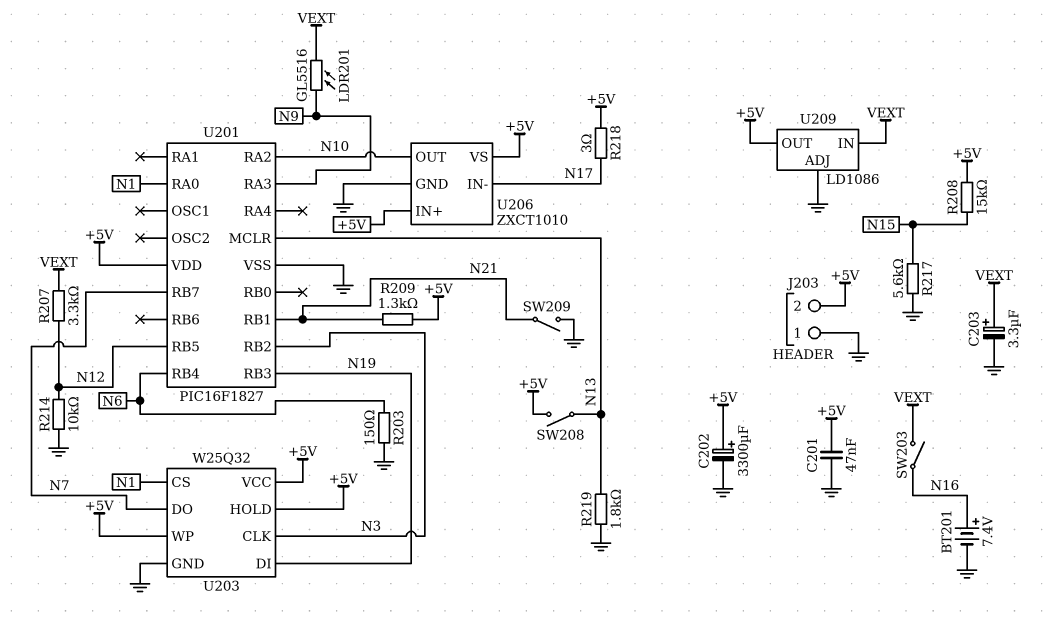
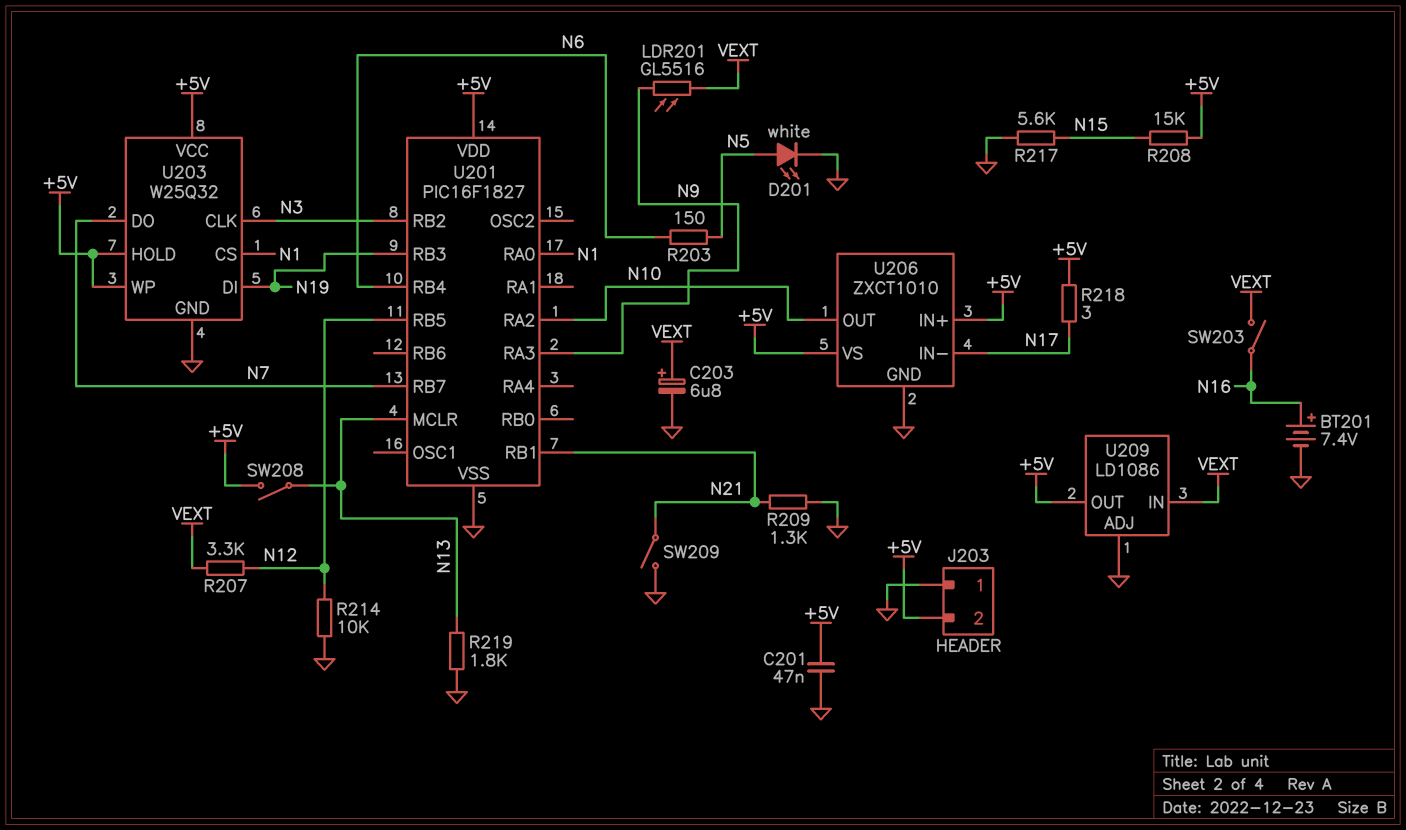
C202: 3300uF (plus +5V, minus GND) -> none
C203: 3.3uF (plus VEXT, minus GND) -> 6.8uF (plus VEXT, minus GND)
D201: none -> LED white (A N5, K GND)
R203: 150 (GND, N6) -> 150 (N5, N6)
R209: 1.3k (+5V, N21) -> 1.3k (GND, N21)

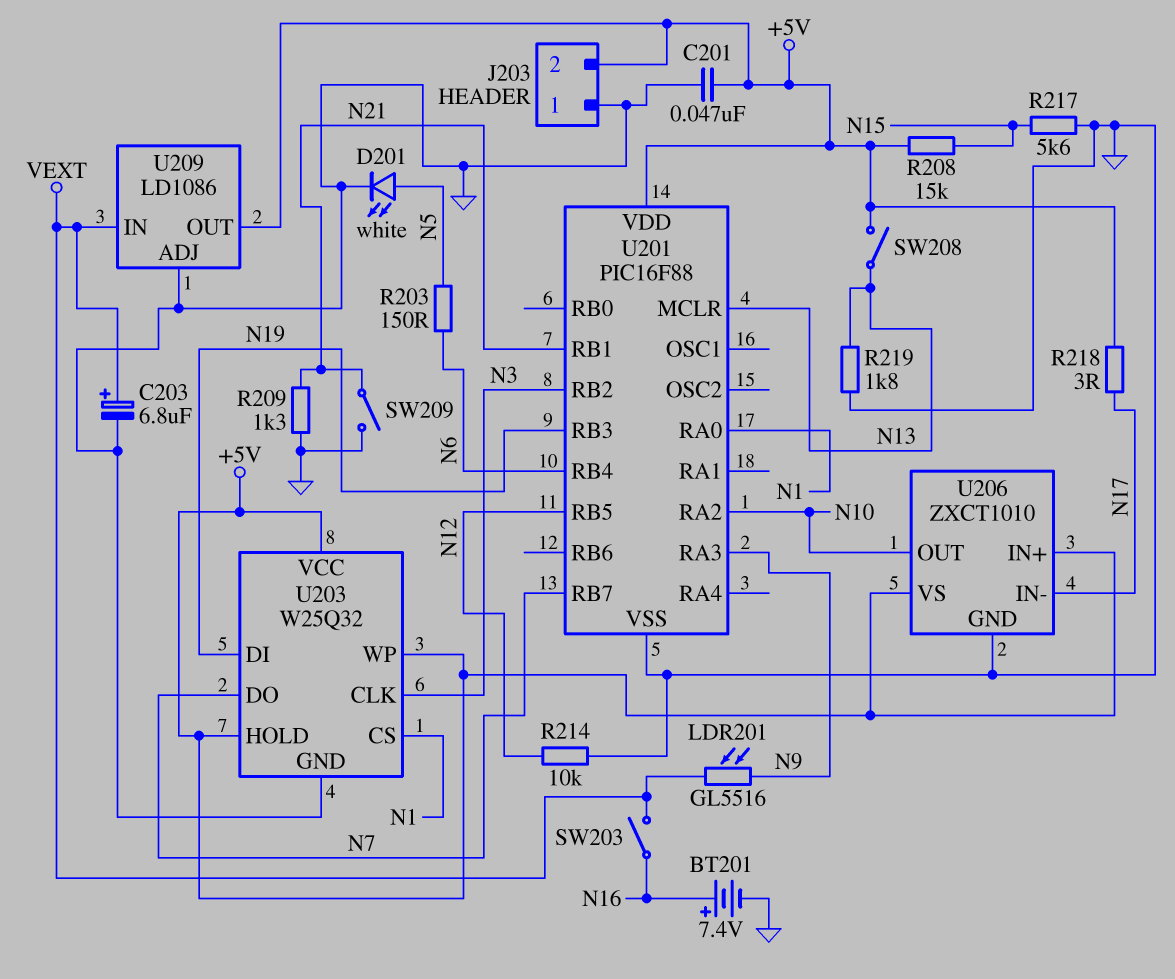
R207: 3.3k (N12, VEXT) -> none
U201: PIC16F1827 -> PIC16F88

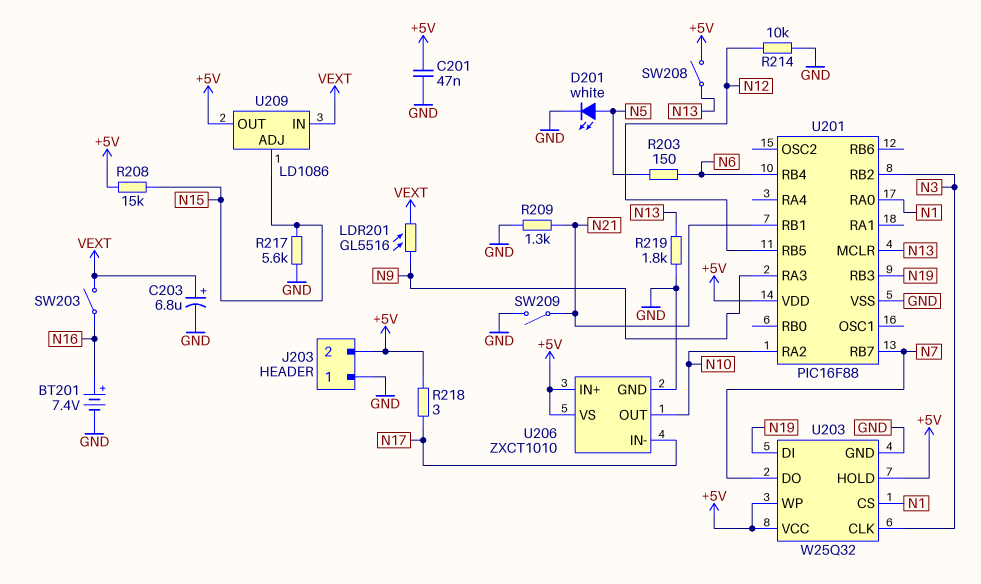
U209 pin ADJ: GND -> N15

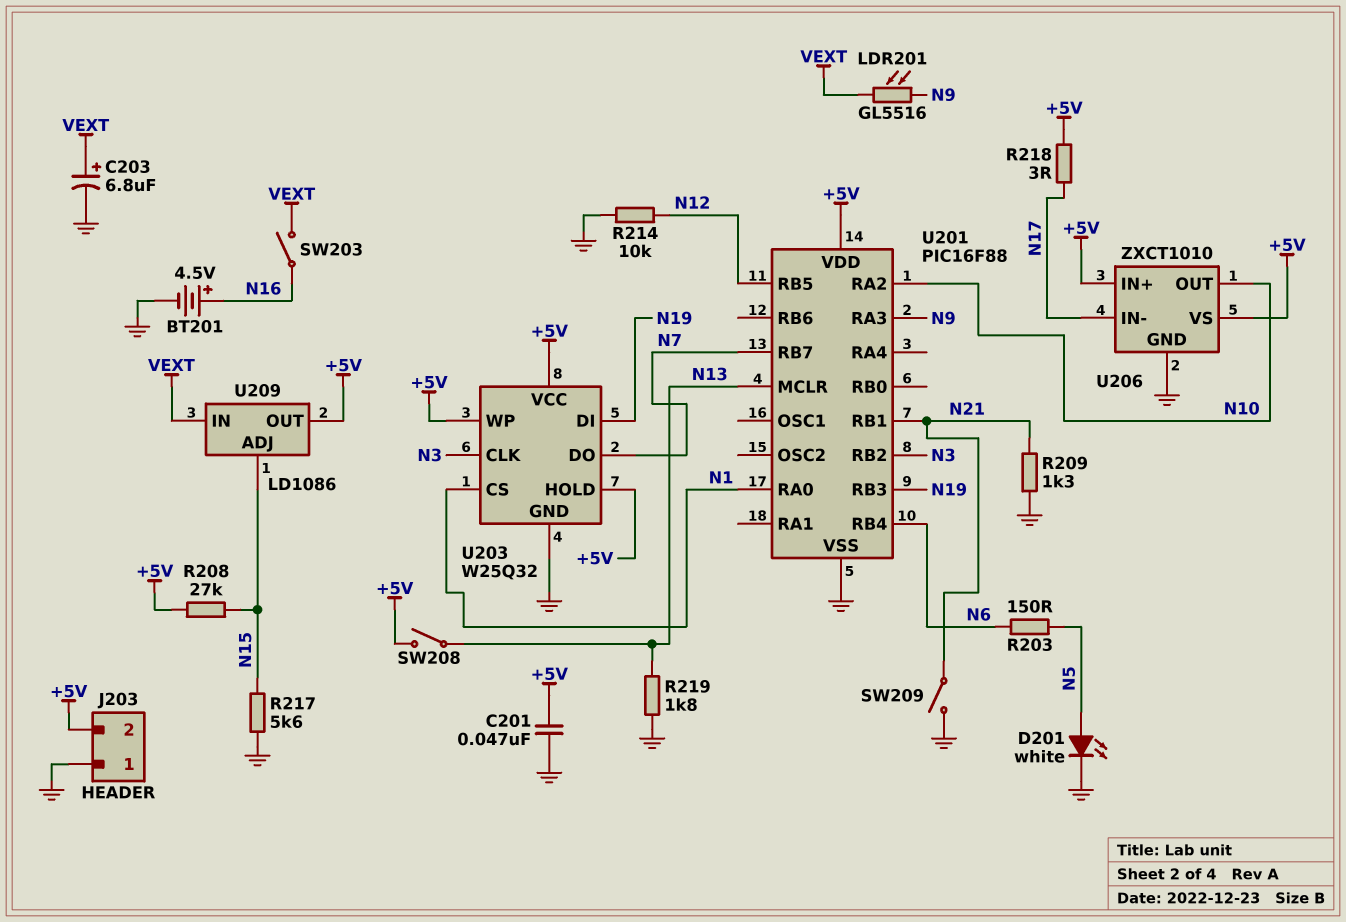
BT201: 7.4V (plus N16, minus GND) -> 4.5V (plus N16, minus GND)
R208: 15k (+5V, N15) -> 27k (+5V, N15)

